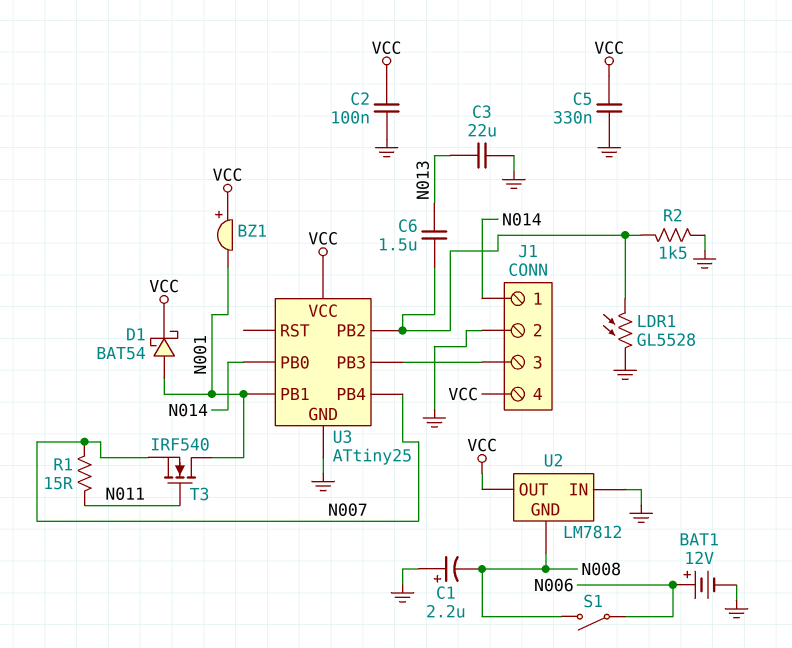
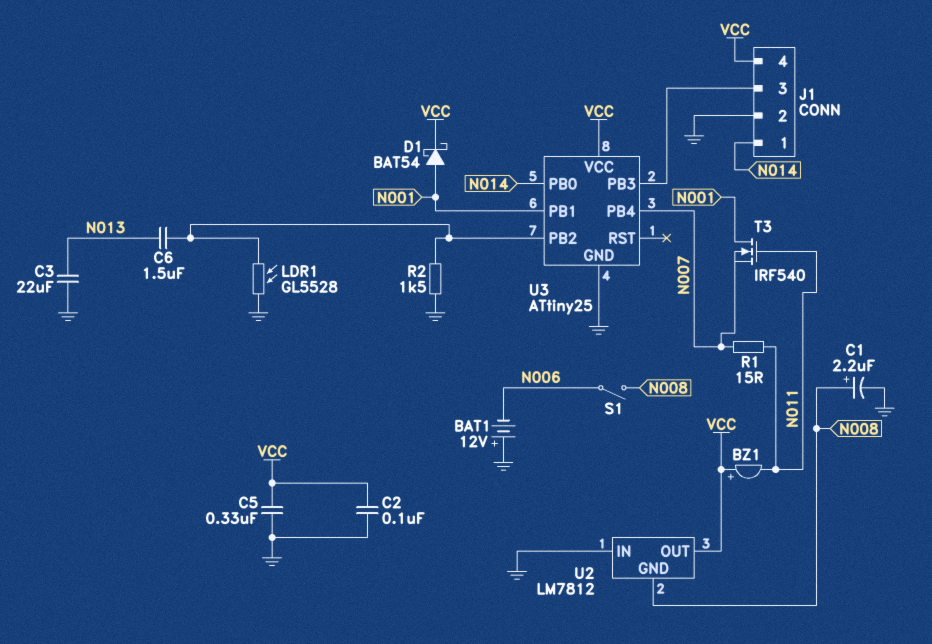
BAT1: 12V (plus N006, minus GND) -> 12V (plus GND, minus N006)
BZ1: buzzer (plus VCC, minus N001) -> buzzer (plus VCC, minus N011)
C1: 2.2uF (plus GND, minus N008) -> 2.2uF (plus N008, minus GND)

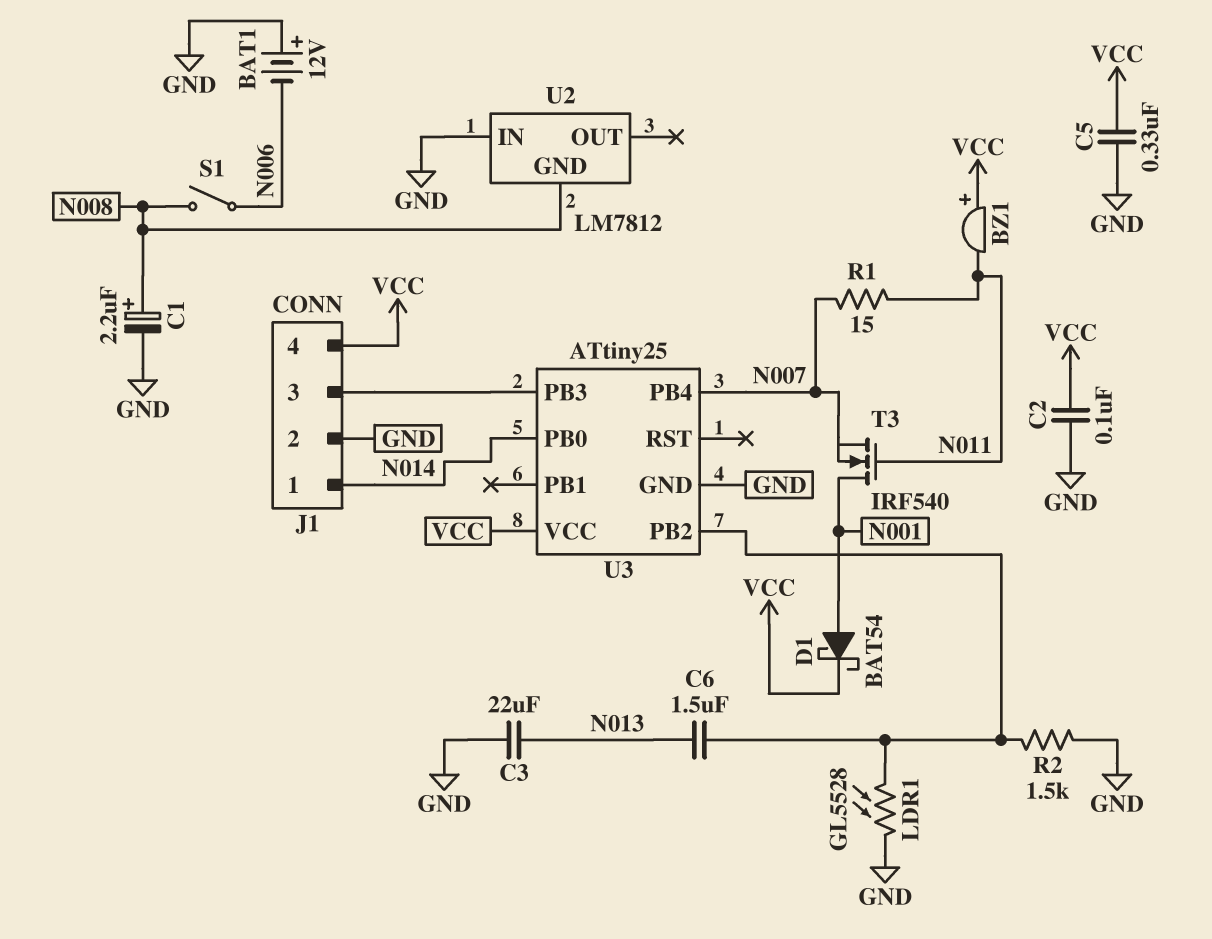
U2 pin OUT: VCC -> none
U3 pin PB1: N001 -> none

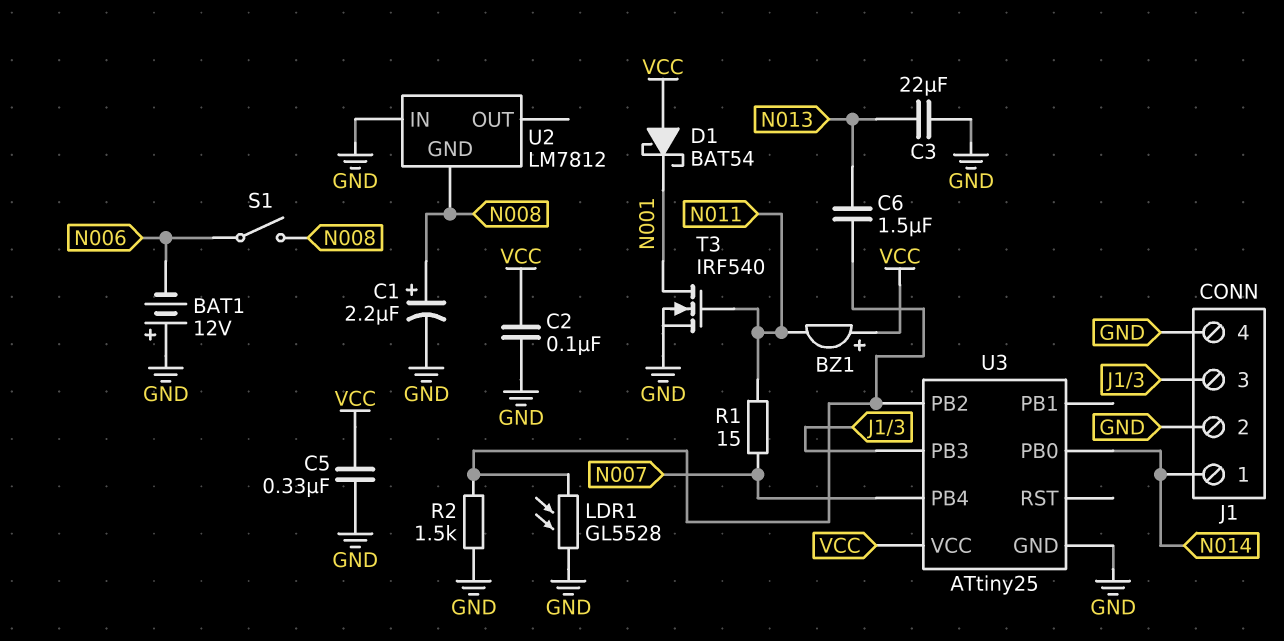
D1: schottky BAT54 (A N001, K VCC) -> schottky BAT54 (A VCC, K N001)
J1 pin 4: VCC -> GND
T3: NMOS IRF540 (G N011, D N001, S N007) -> NMOS IRF540 (G N011, D N001, S GND)

